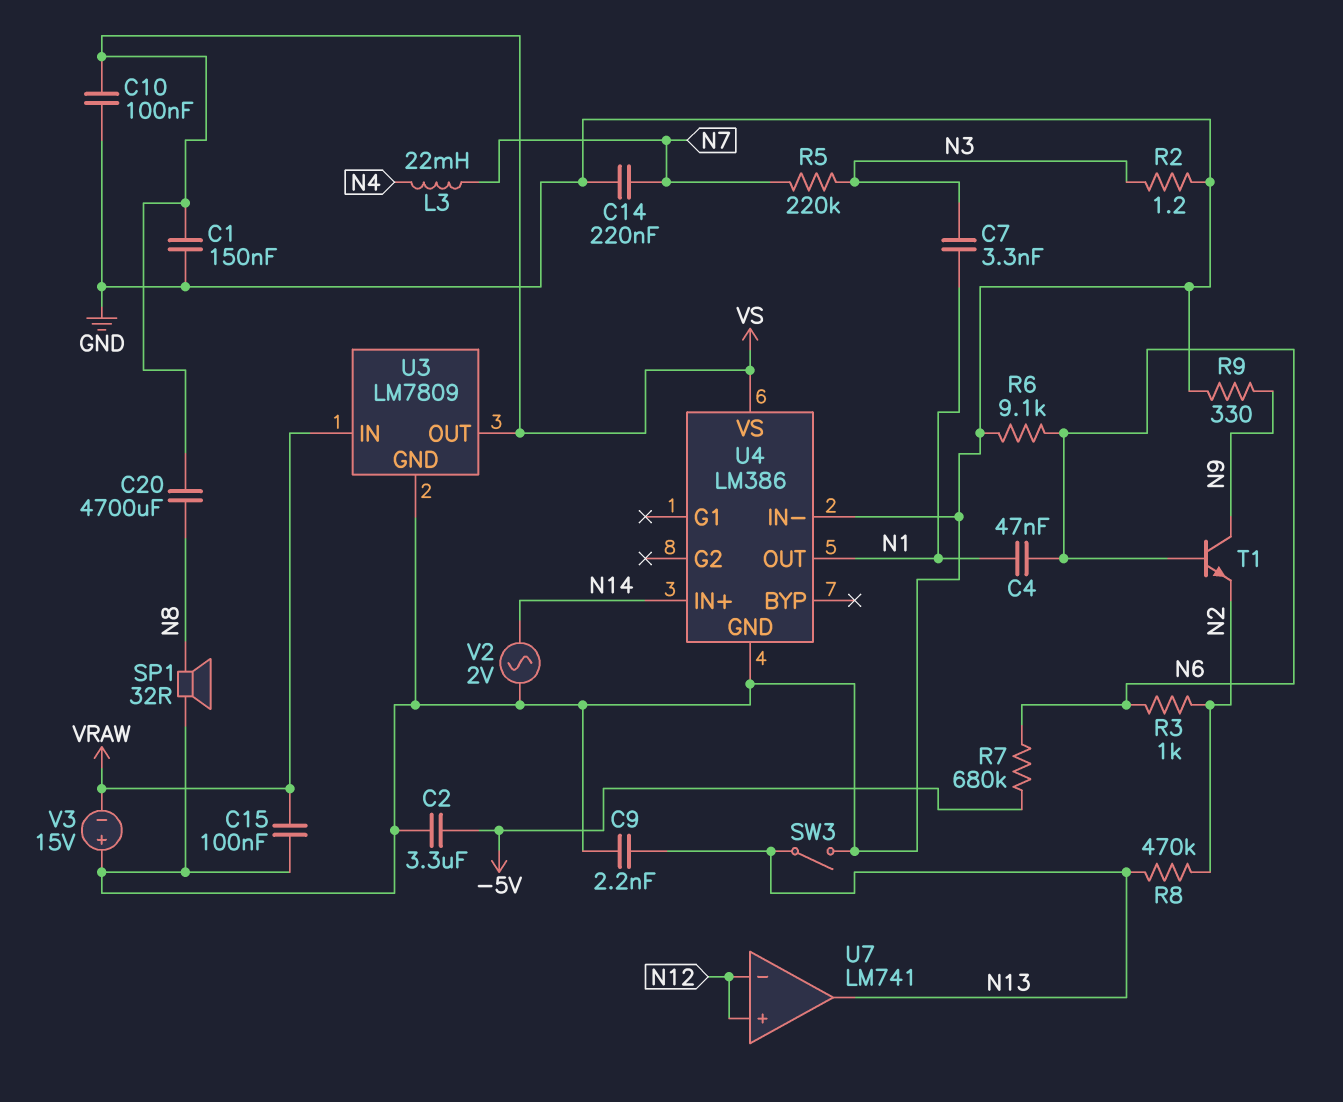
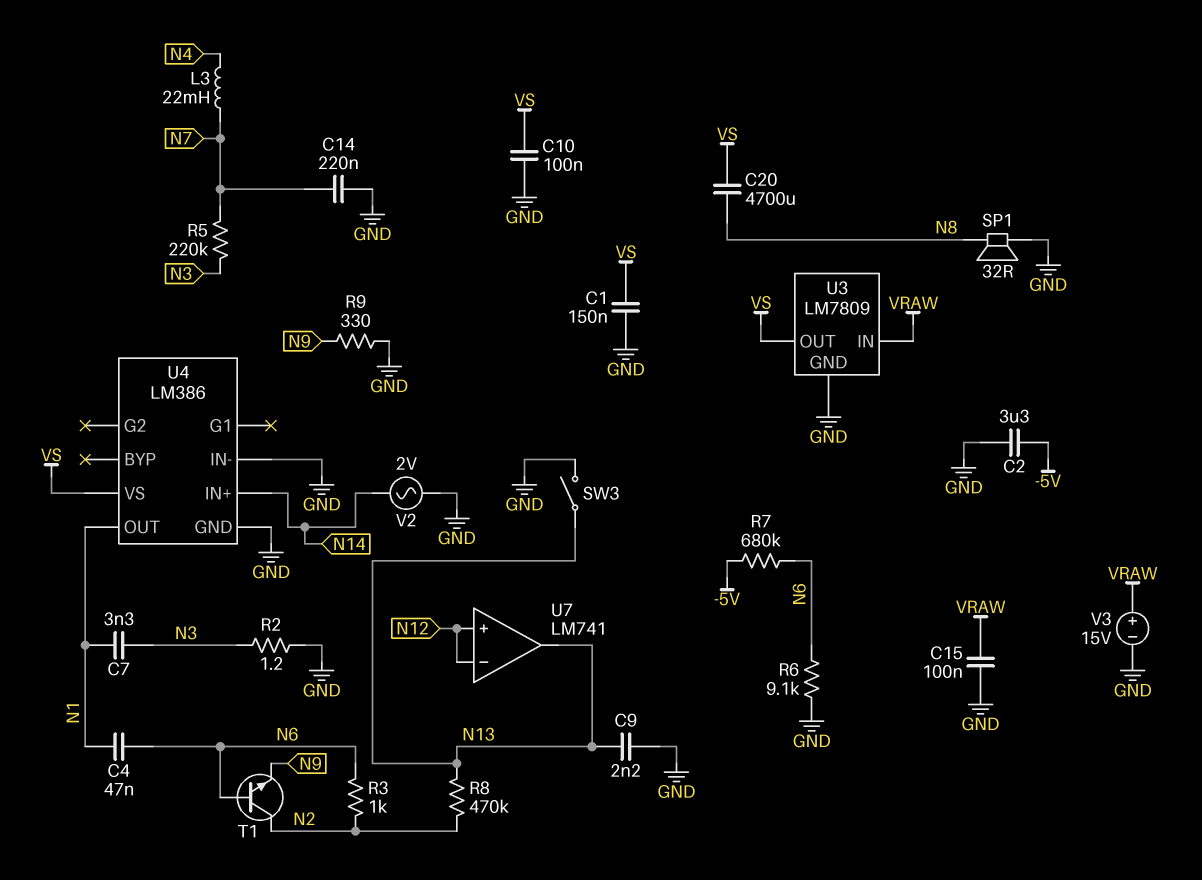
T1: NPN (B N6, C N9, E N2) -> NPN (B N6, C N2, E N9)
V3: 15V (plus GND, minus VRAW) -> 15V (plus VRAW, minus GND)

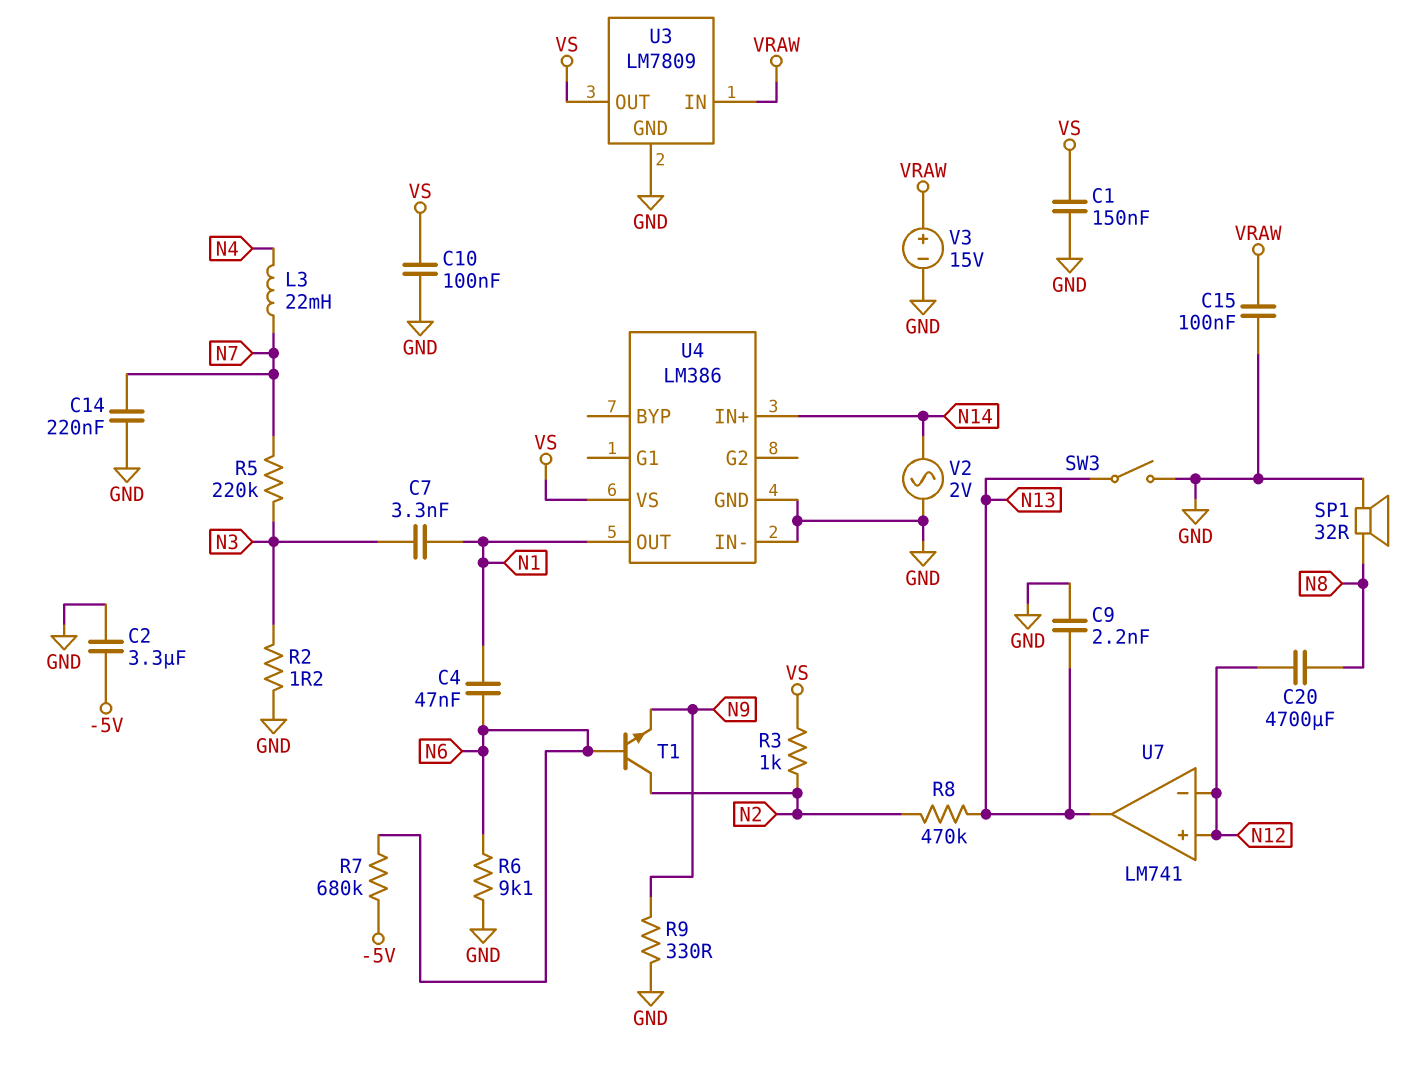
C20: 4700uF (N8, VS) -> 4700uF (N8, N12)
R3: 1k (N2, N6) -> 1k (N2, VS)

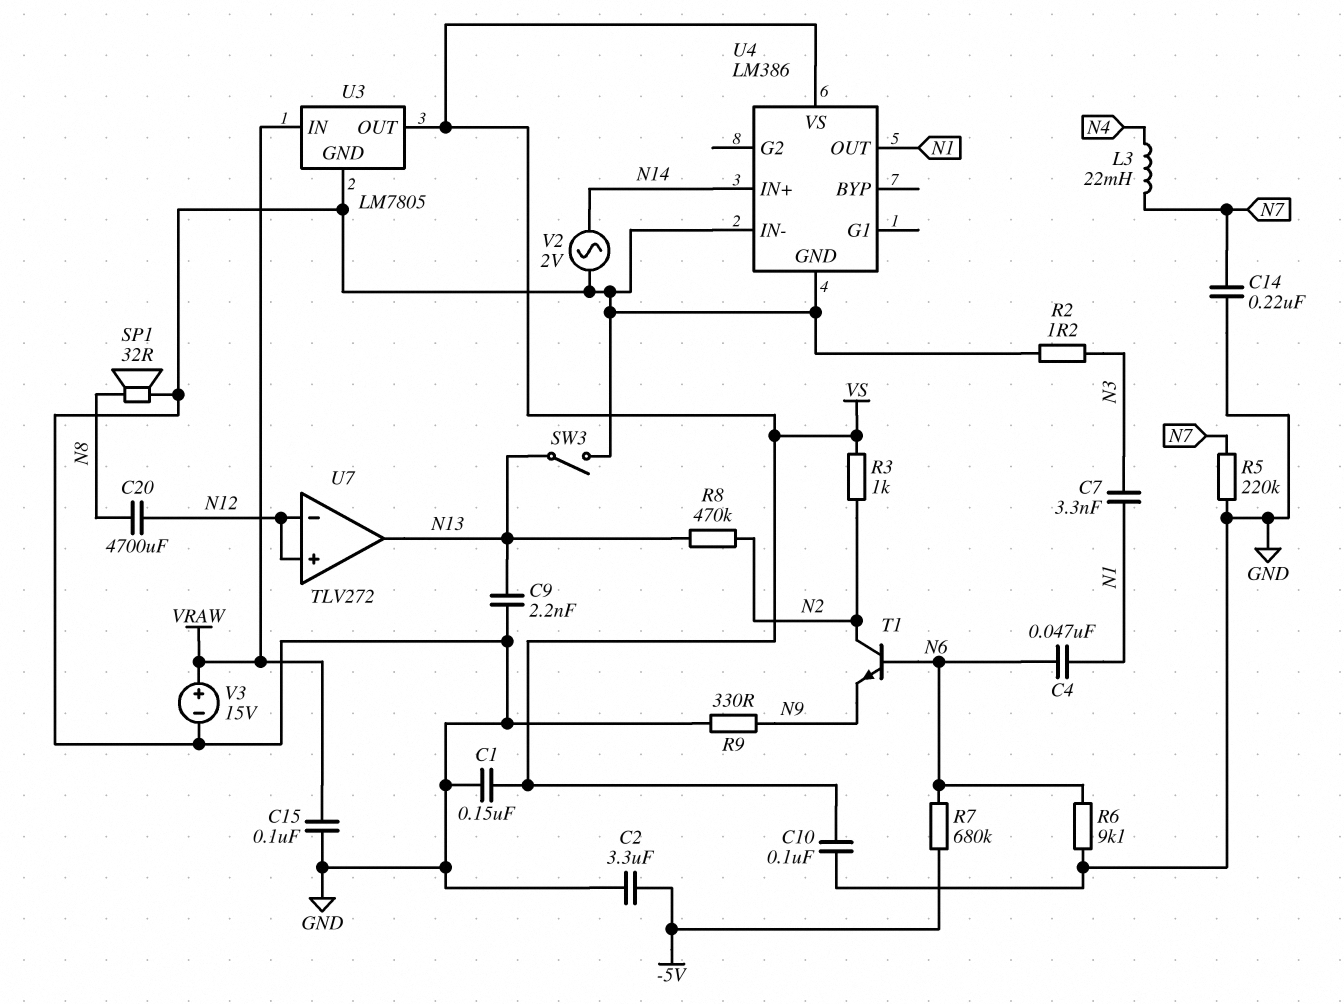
R5: 220k (N3, N7) -> 220k (GND, N7)
U3: LM7809 -> LM7805
U7: LM741 -> TLV272

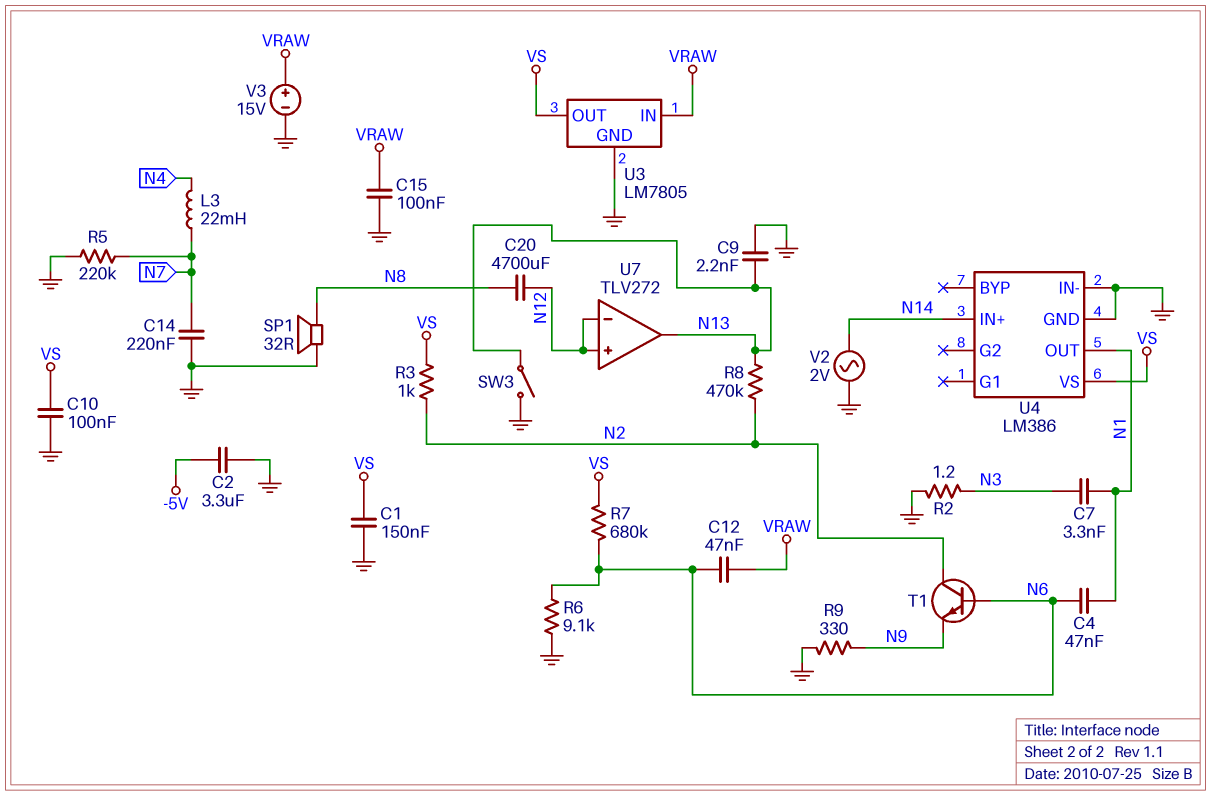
C12: none -> 47nF (N6, VRAW)
R7: 680k (-5V, N6) -> 680k (N6, VS)

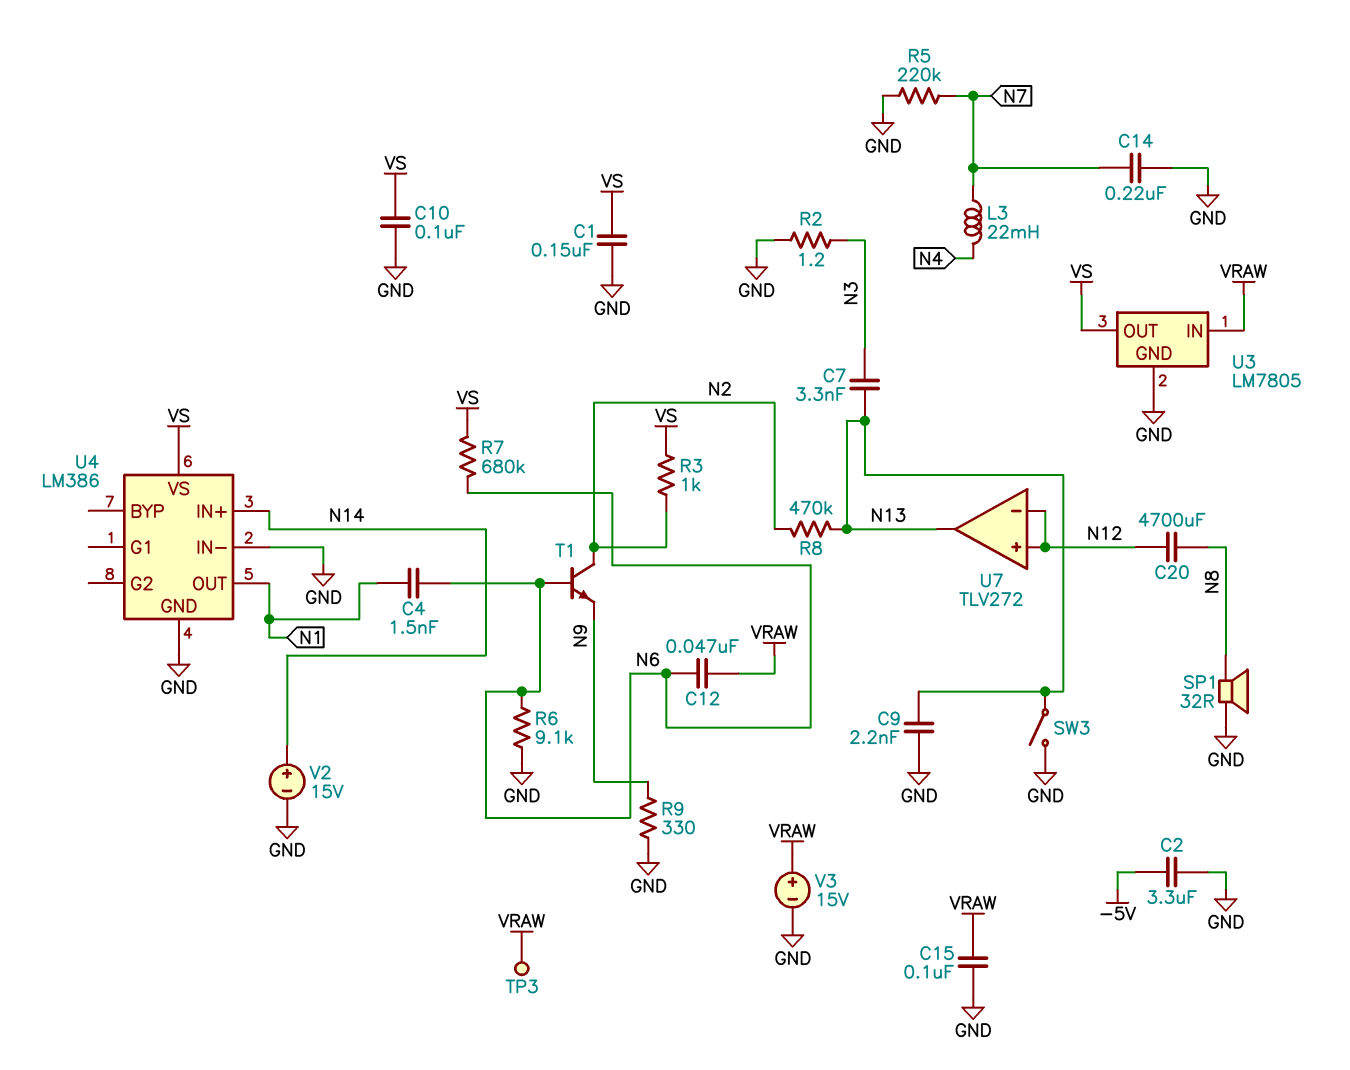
C4: 47nF (N1, N6) -> 1.5nF (N1, N6)
C7: 3.3nF (N1, N3) -> 3.3nF (N3, N13)
TP3: none -> test point (VRAW)
V2: AC 2V (GND, N14) -> 15V (plus N14, minus GND)

